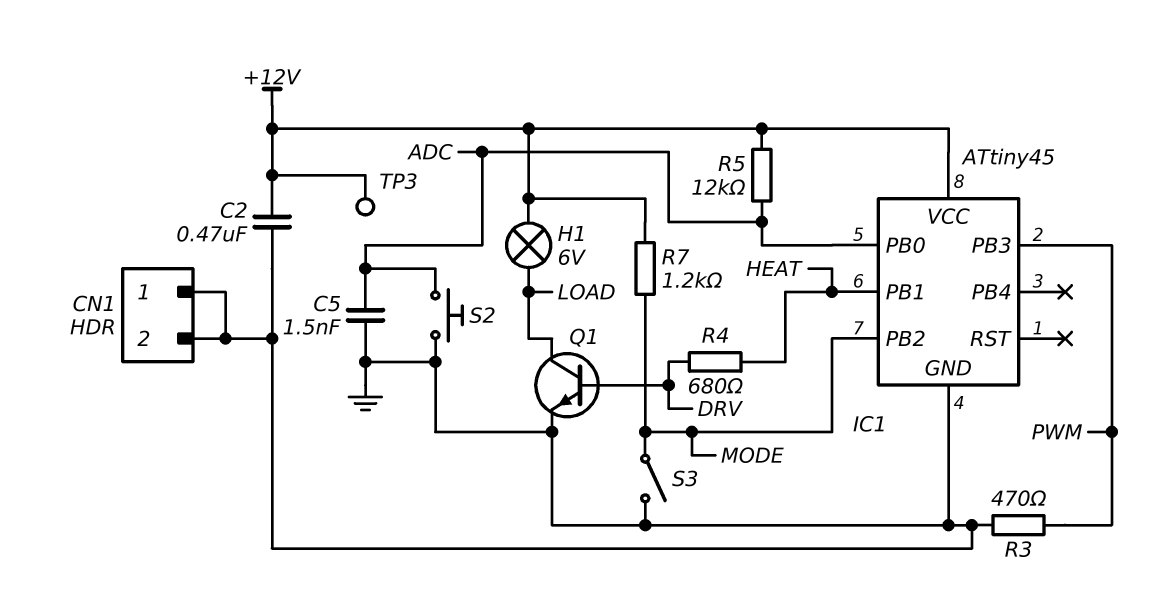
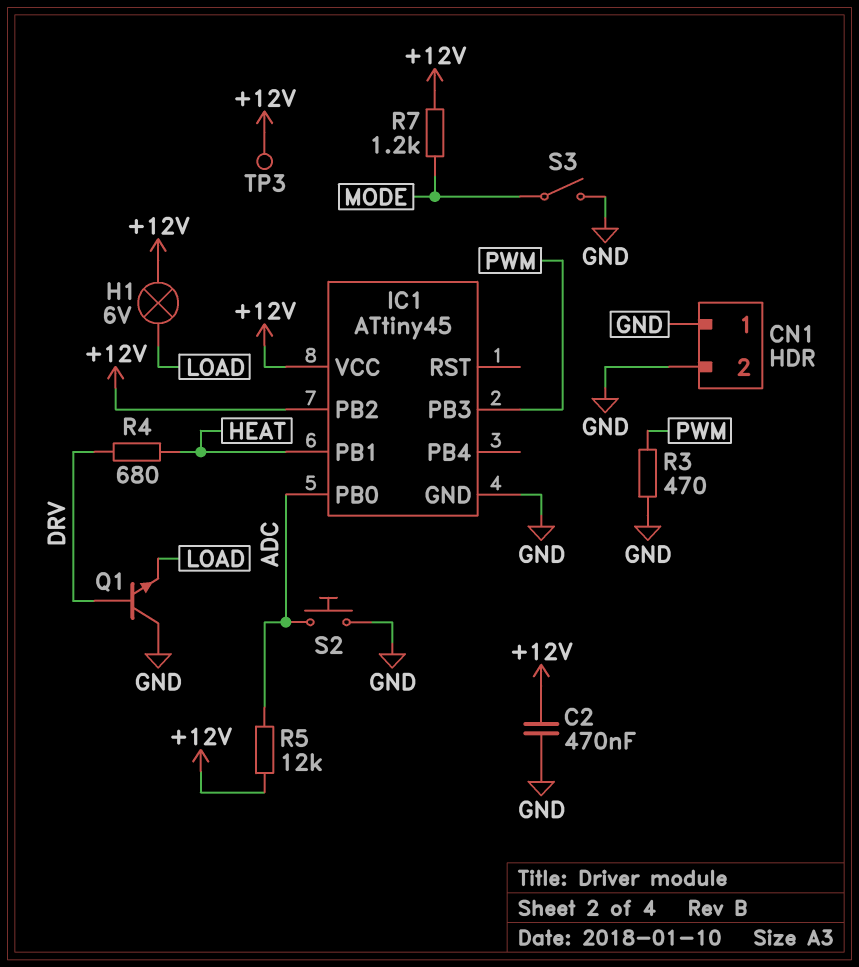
C5: 1.5nF (ADC, GND) -> none
IC1 pin PB2: MODE -> +12V
Q1: NPN (B DRV, C LOAD, E GND) -> NPN (B DRV, C GND, E LOAD)

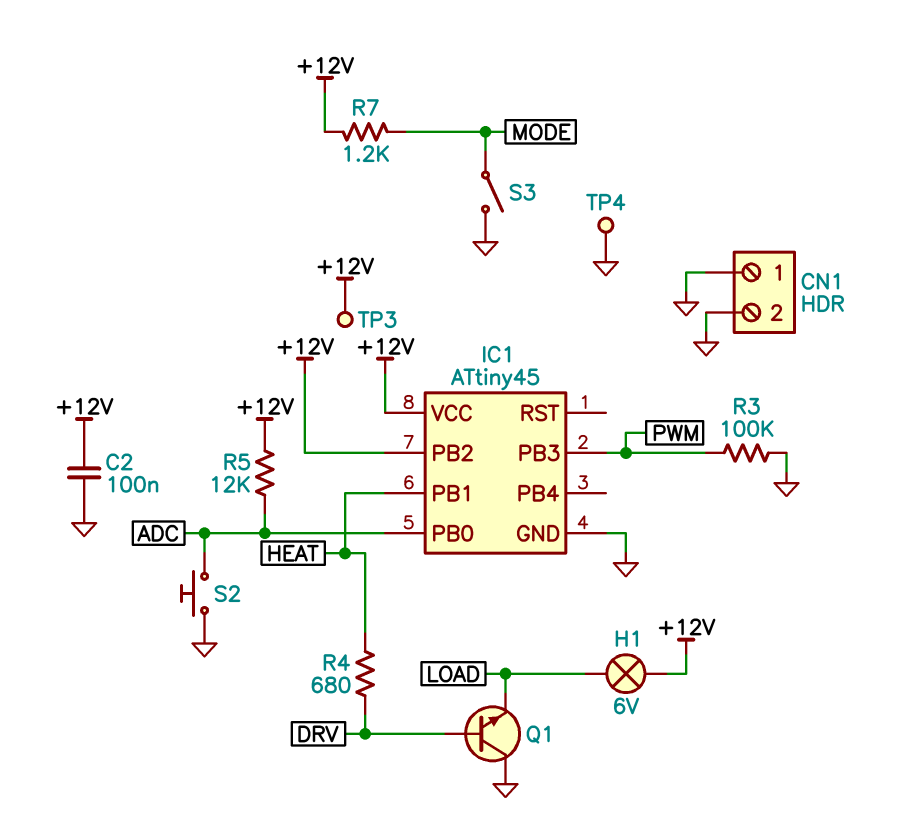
C2: 470nF (+12V, GND) -> 100nF (+12V, GND)
R3: 470 (GND, PWM) -> 100k (GND, PWM)
TP4: none -> test point (GND)

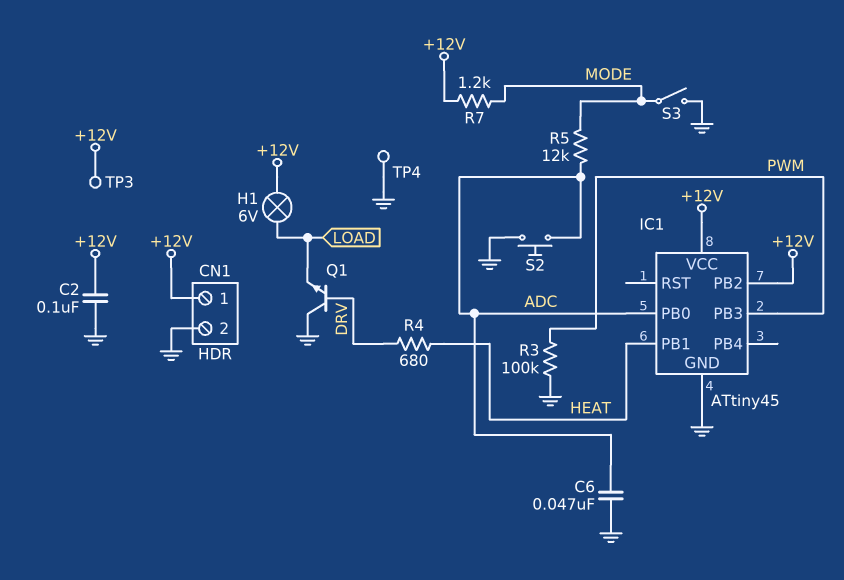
C6: none -> 47nF (ADC, GND)
CN1 pin 1: GND -> +12V
R5: 12k (+12V, ADC) -> 12k (ADC, MODE)

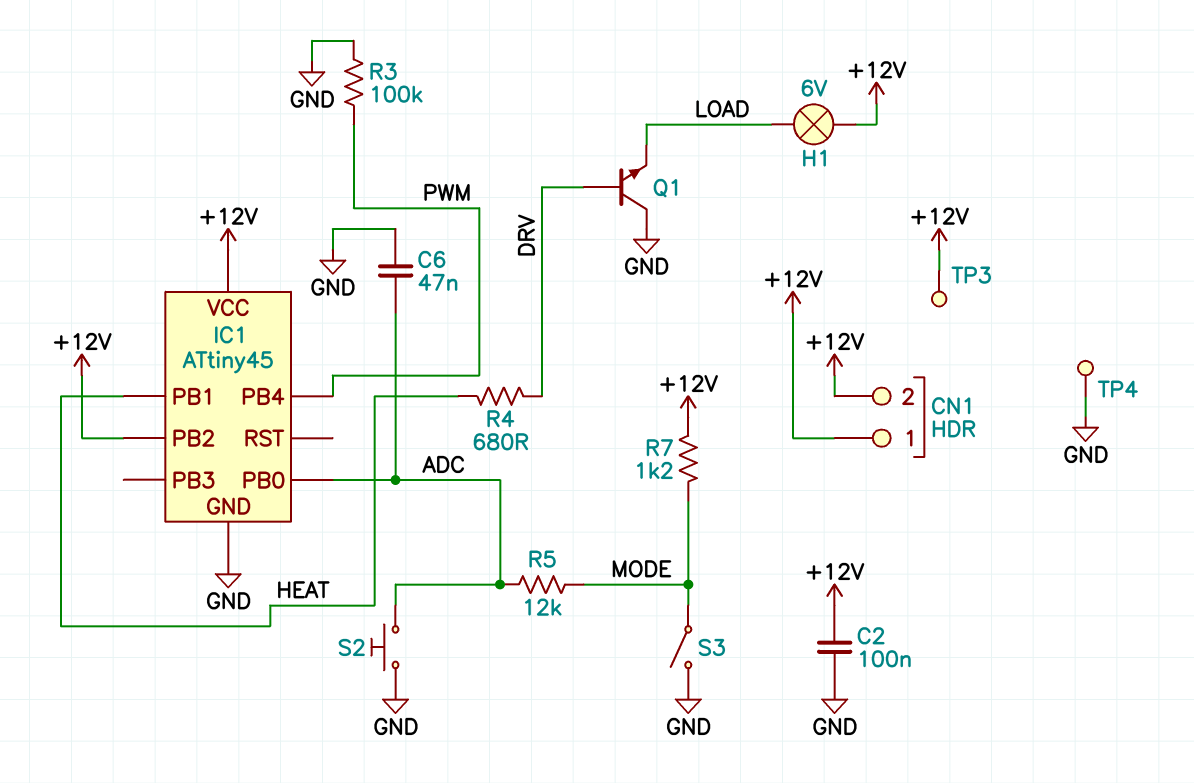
CN1 pin 2: GND -> +12V
IC1 pin PB3: PWM -> none
IC1 pin PB4: none -> PWM

